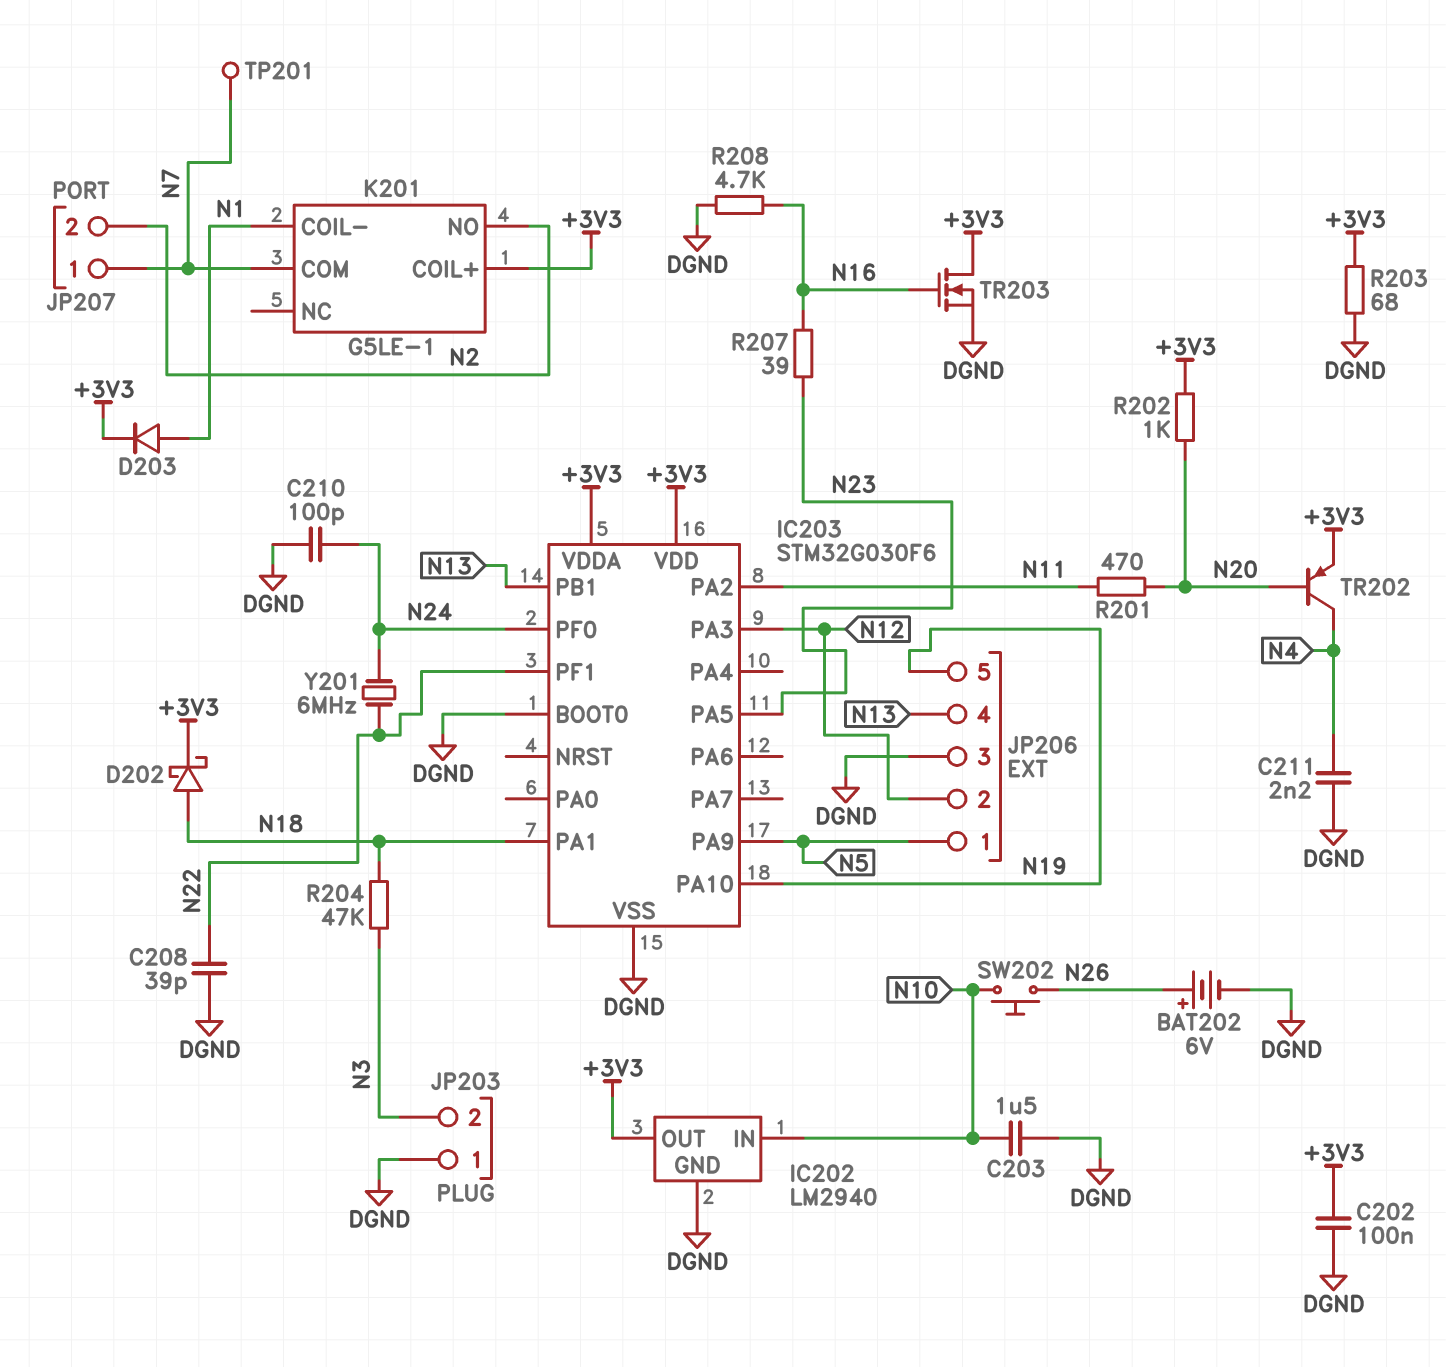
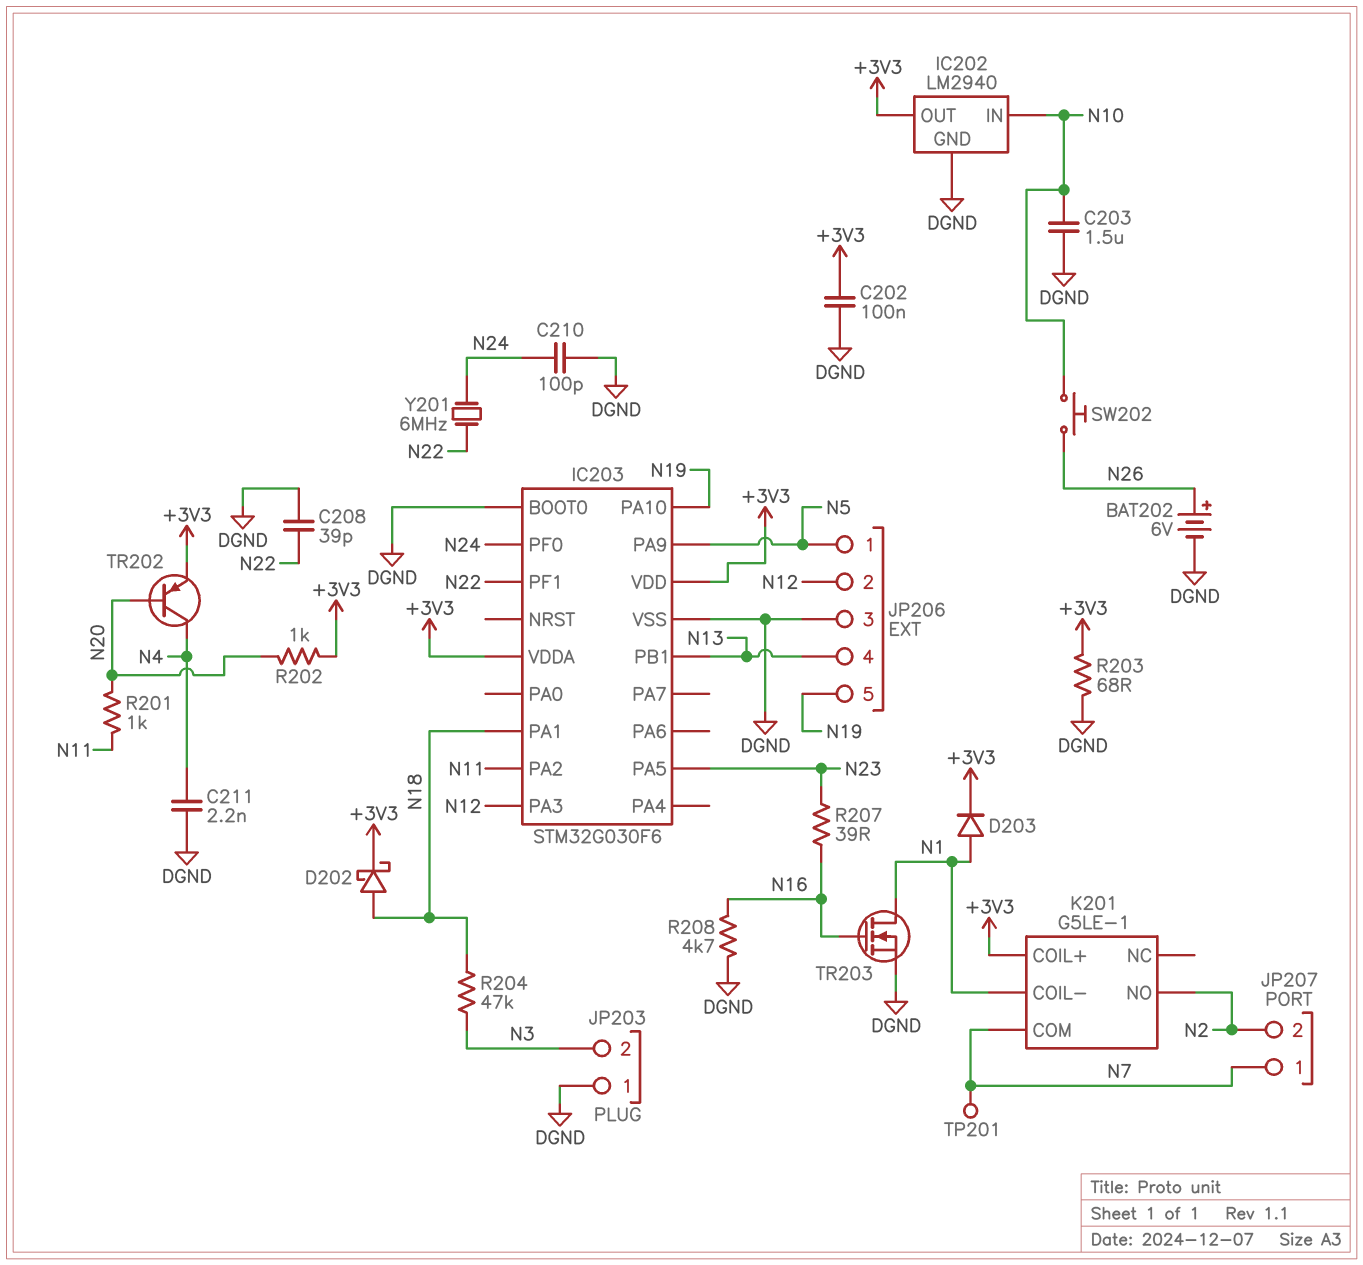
R201: 470 (N11, N20) -> 1k (N11, N20)
TR203: NMOS (G N16, D +3V3, S DGND) -> NMOS (G N16, D N1, S DGND)

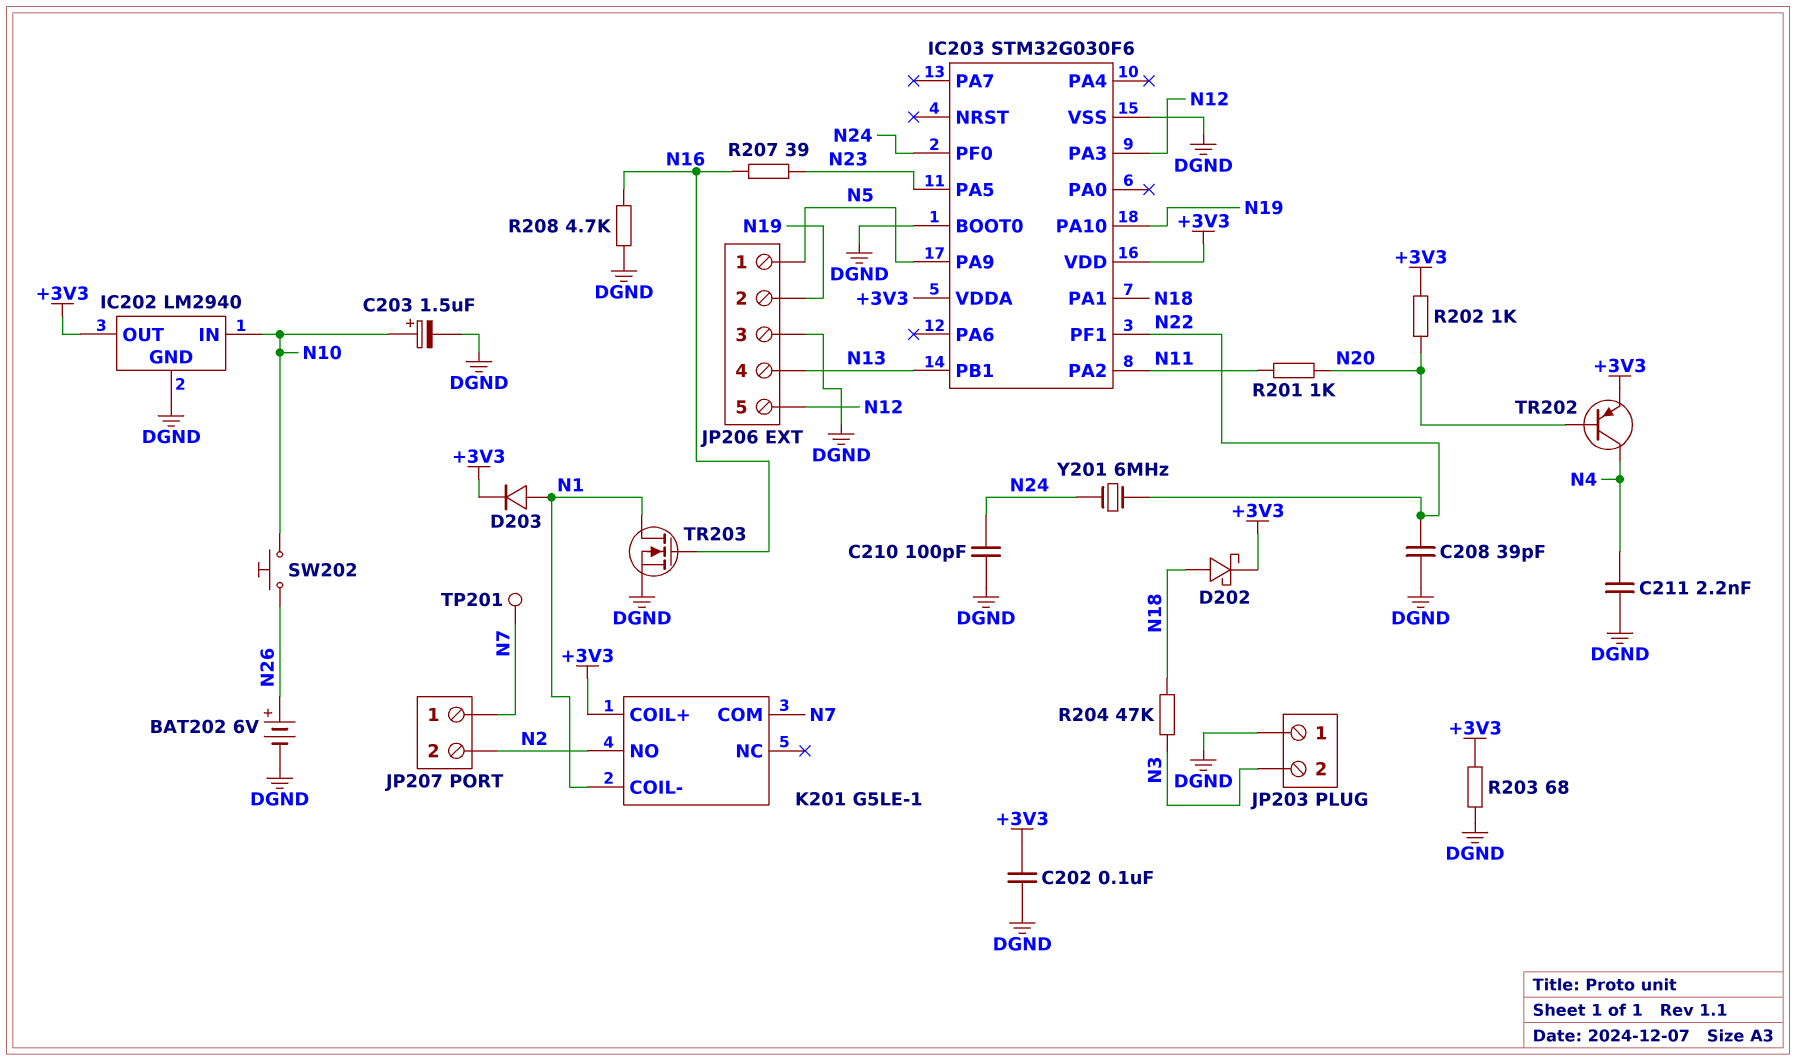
C203: 1.5uF (DGND, N10) -> 1.5uF (plus N10, minus DGND)
JP206 pin 2: N12 -> N19
JP206 pin 5: N19 -> N12

